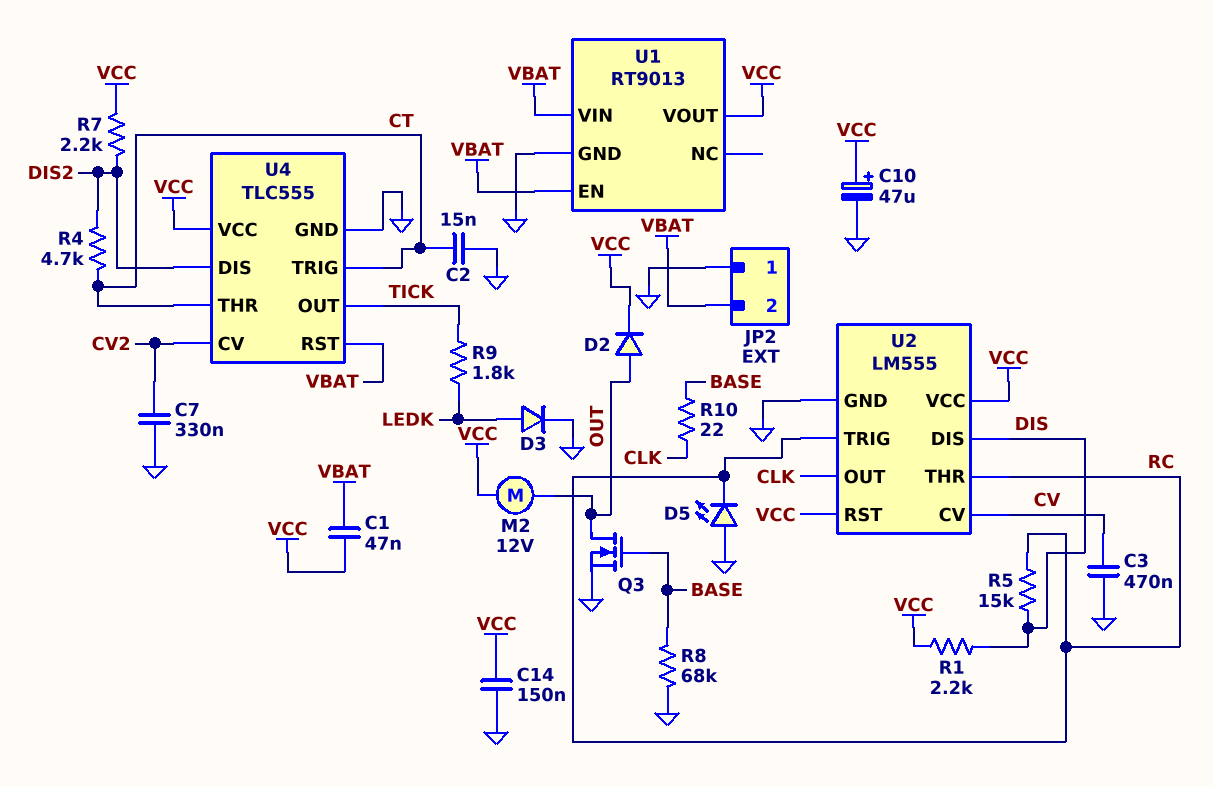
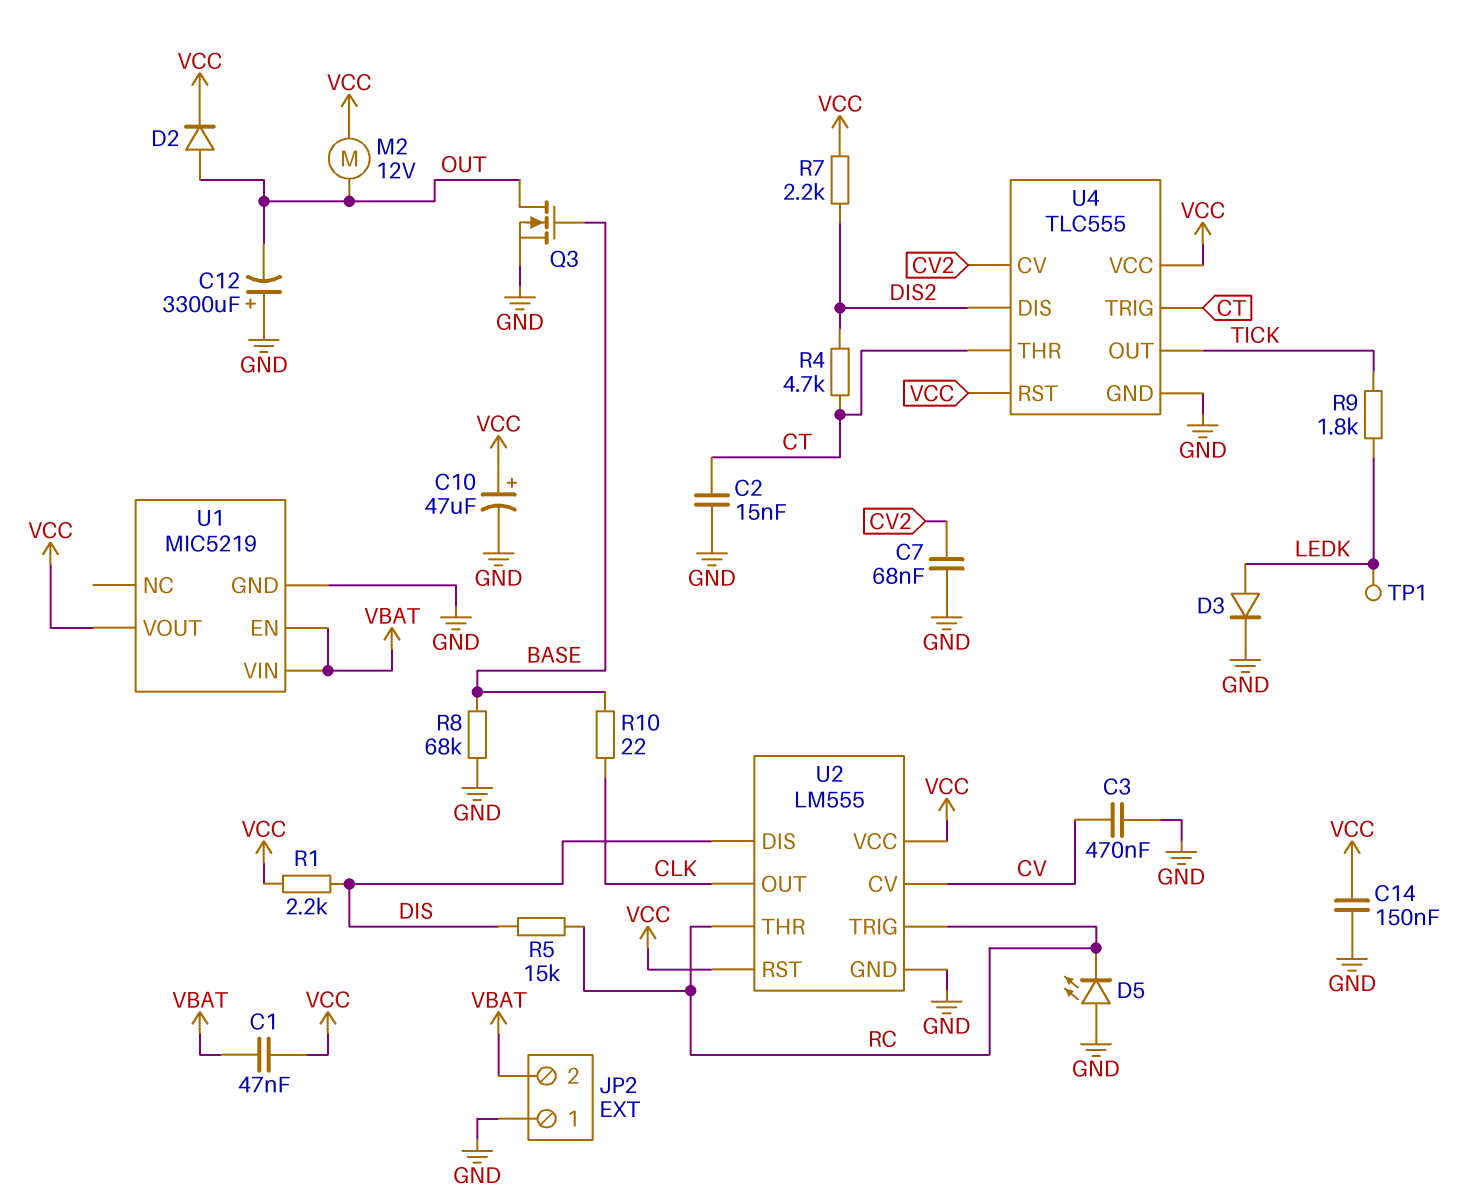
C7: 330nF (CV2, GND) -> 68nF (CV2, GND)
C12: none -> 3300uF (plus GND, minus OUT)
TP1: none -> test point (LEDK)
U1: RT9013 -> MIC5219
U4 pin RST: VBAT -> VCC

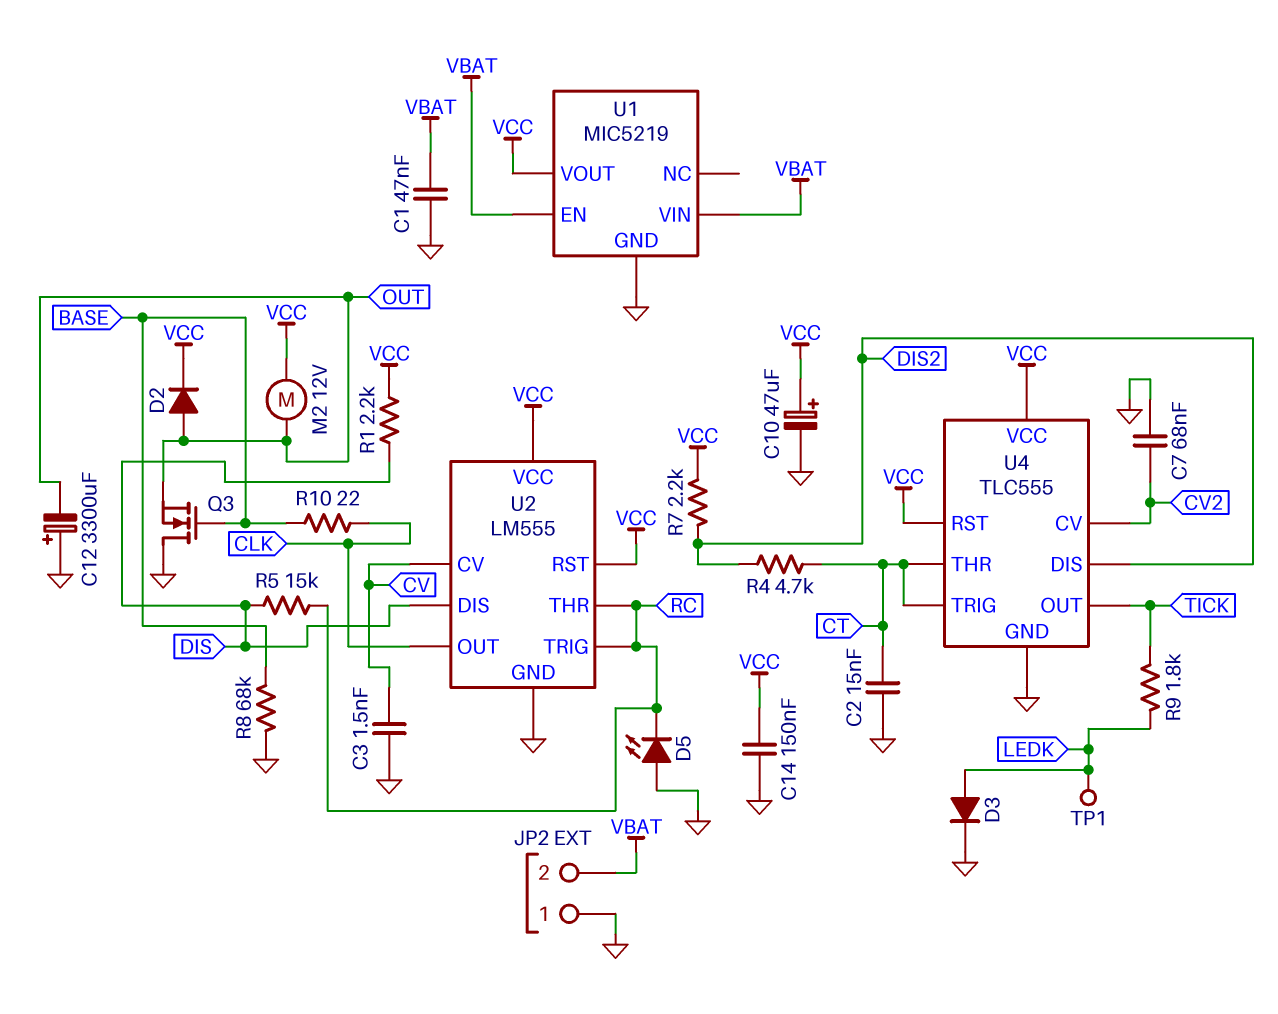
C1: 47nF (VBAT, VCC) -> 47nF (GND, VBAT)
C3: 470nF (CV, GND) -> 1.5nF (CV, GND)
Q3: NMOS (G BASE, D OUT, S GND) -> NMOS (G BASE, D GND, S OUT)

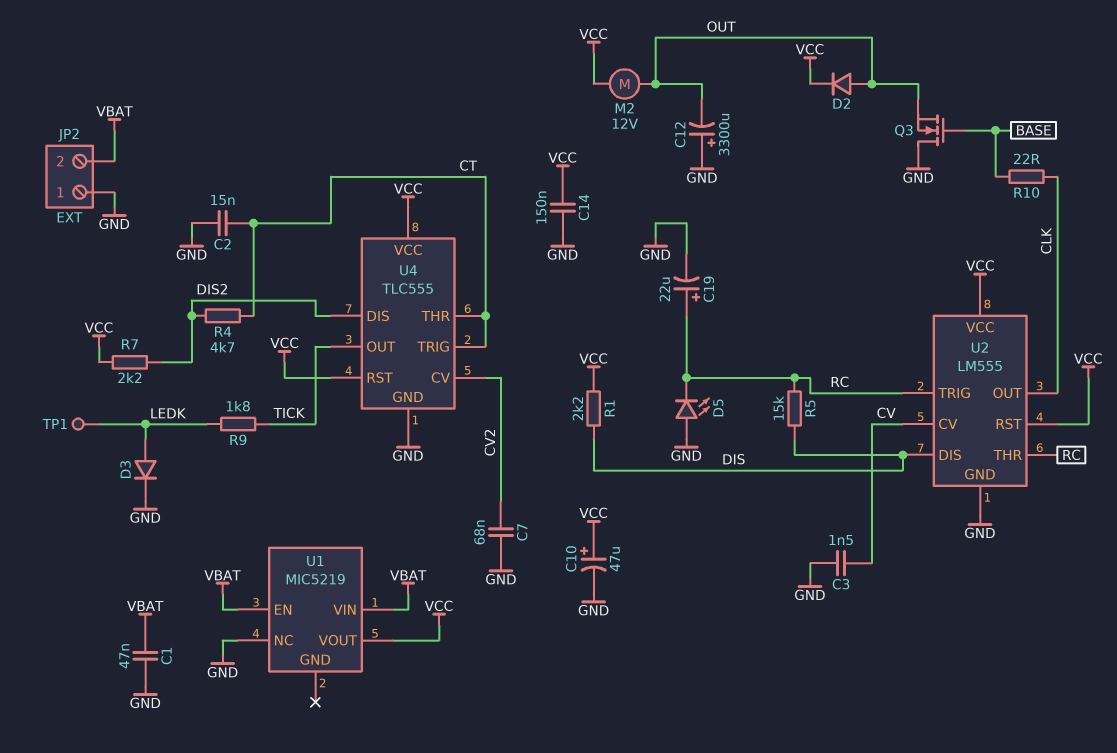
C19: none -> 22uF (plus RC, minus GND)
R8: 68k (BASE, GND) -> none
U1 pin GND: GND -> none
U1 pin NC: none -> GND

